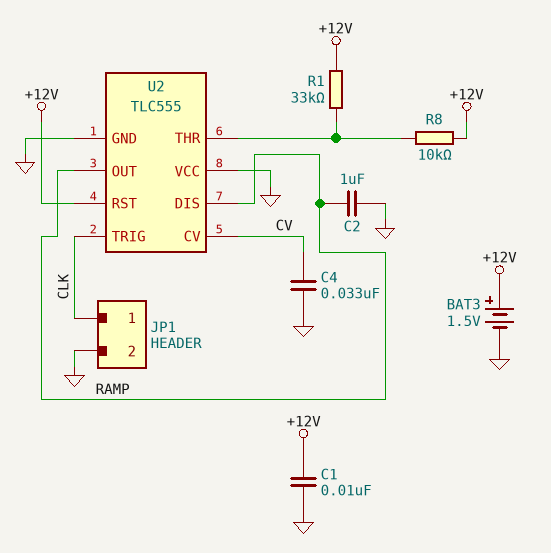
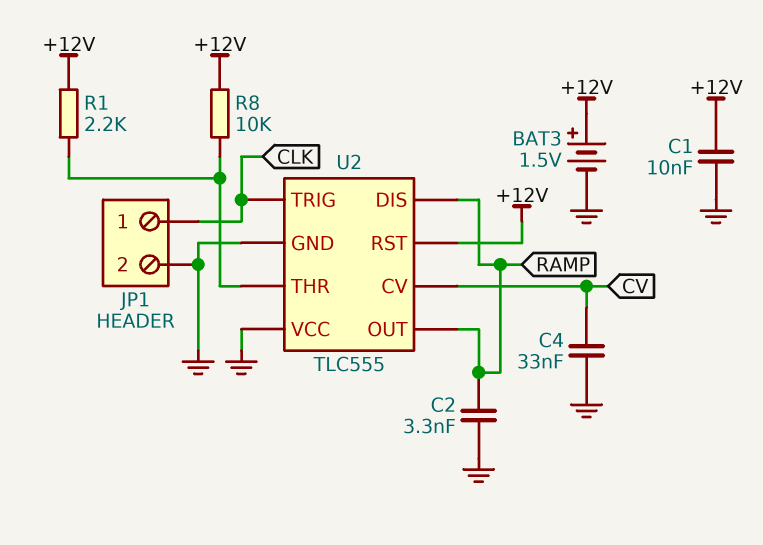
C2: 1uF (GND, RAMP) -> 3.3nF (GND, RAMP)
R1: 33k (+12V, U2/THR) -> 2.2k (+12V, U2/THR)

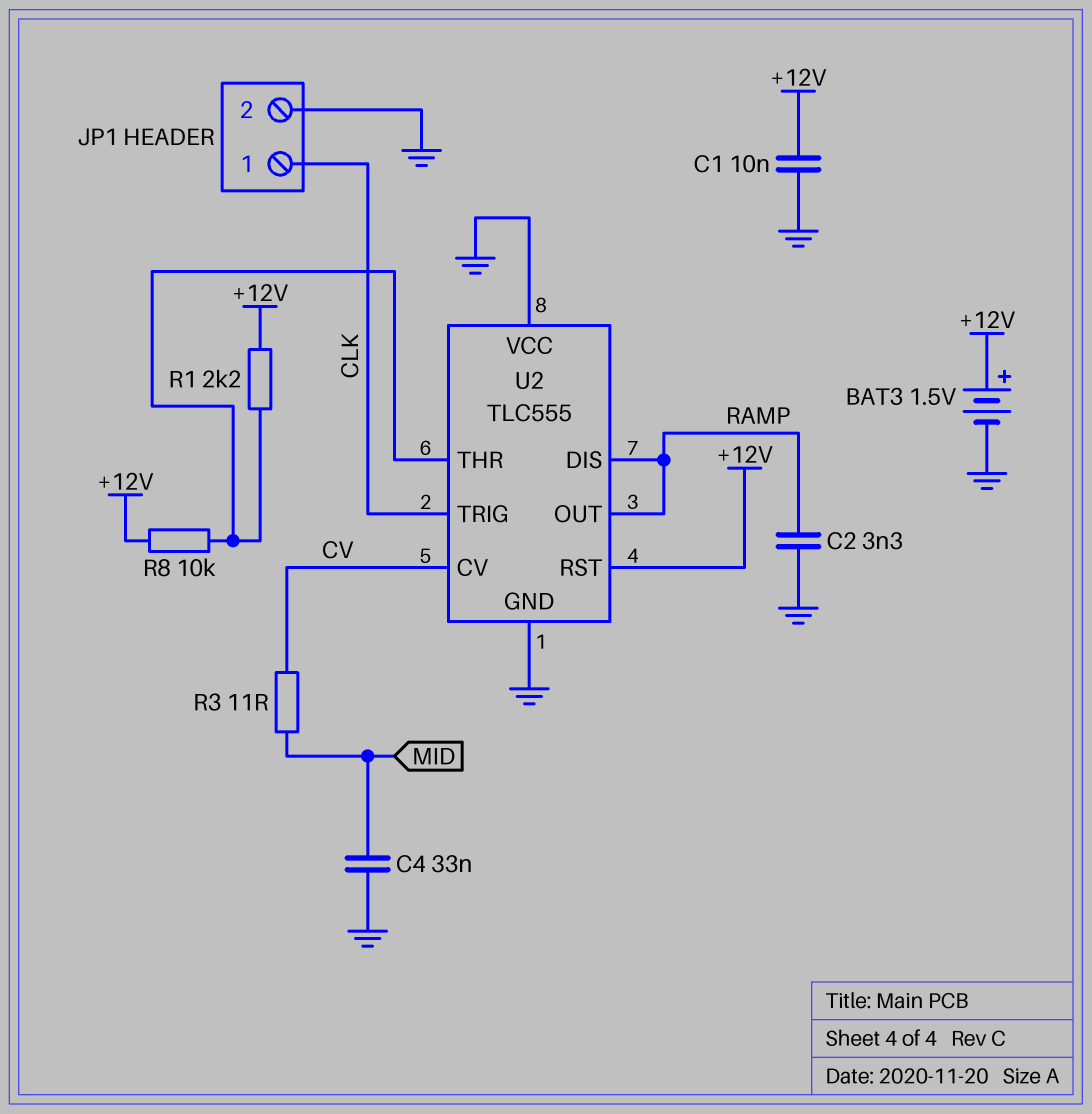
C4: 33nF (CV, GND) -> 33nF (GND, MID)
R3: none -> 11 (CV, MID)

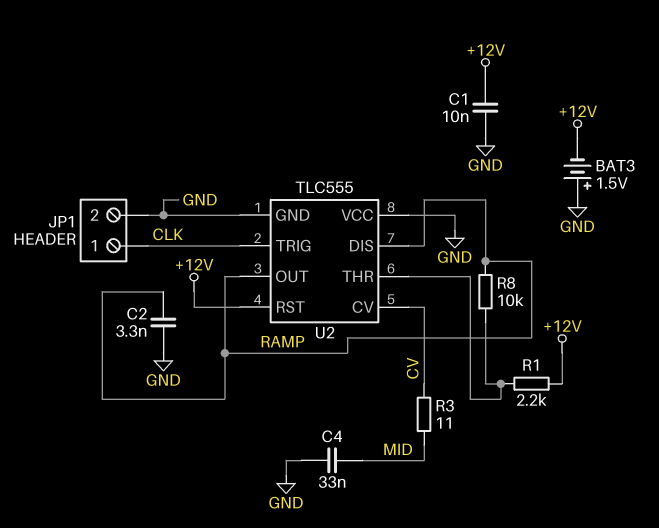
BAT3: 1.5V (plus +12V, minus GND) -> 1.5V (plus GND, minus +12V)
R8: 10k (+12V, U2/THR) -> 10k (RAMP, U2/THR)

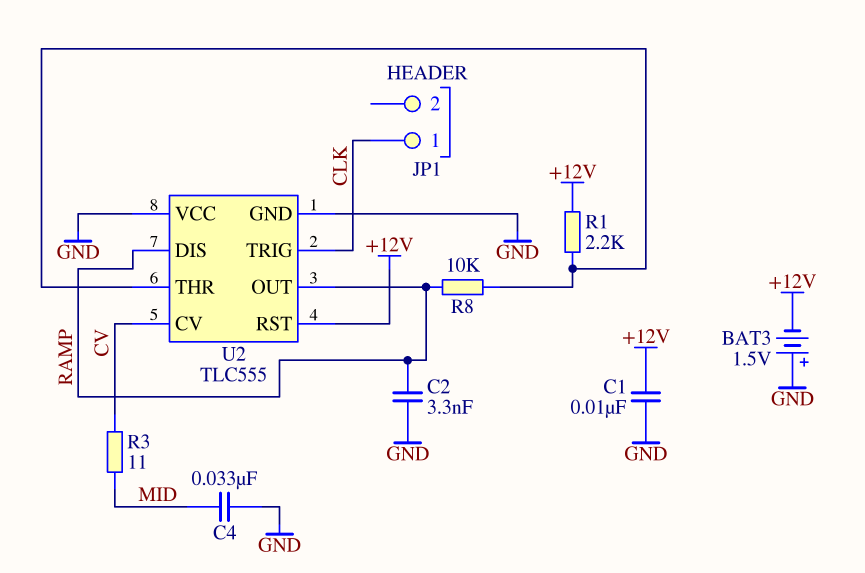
JP1 pin 2: GND -> none

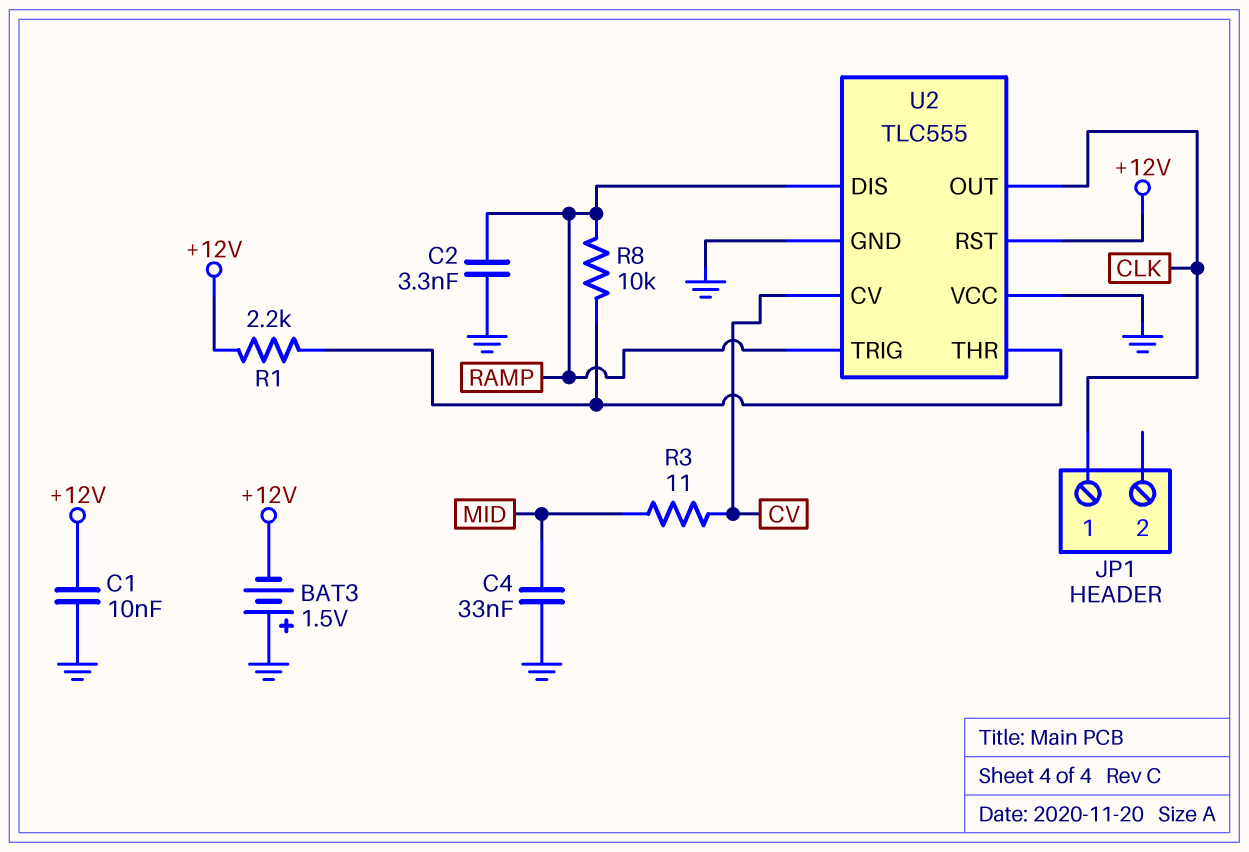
U2 pin OUT: RAMP -> CLK
U2 pin TRIG: CLK -> RAMP

